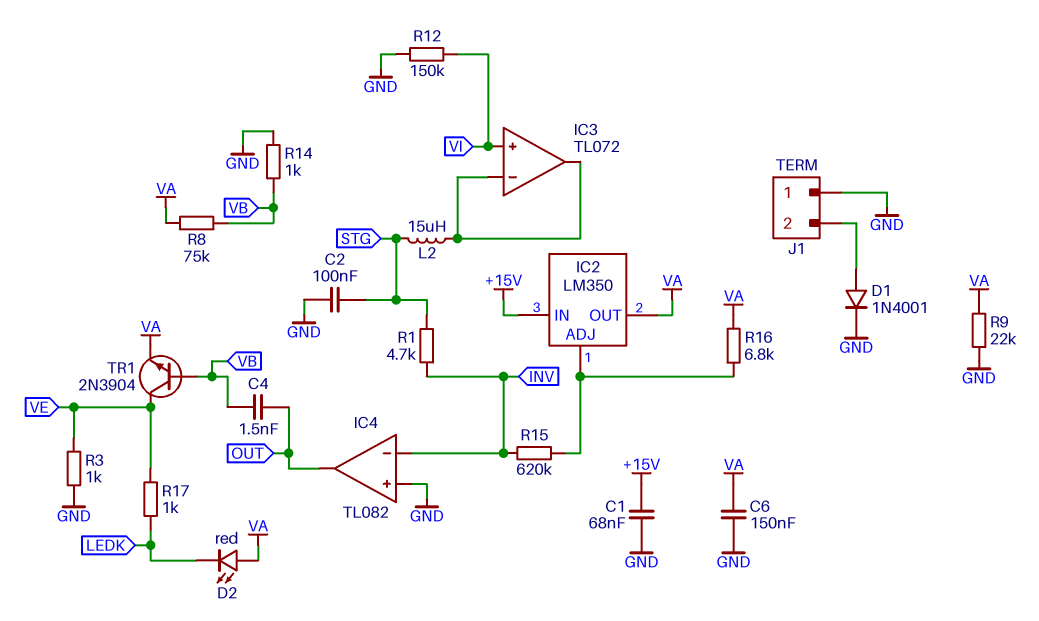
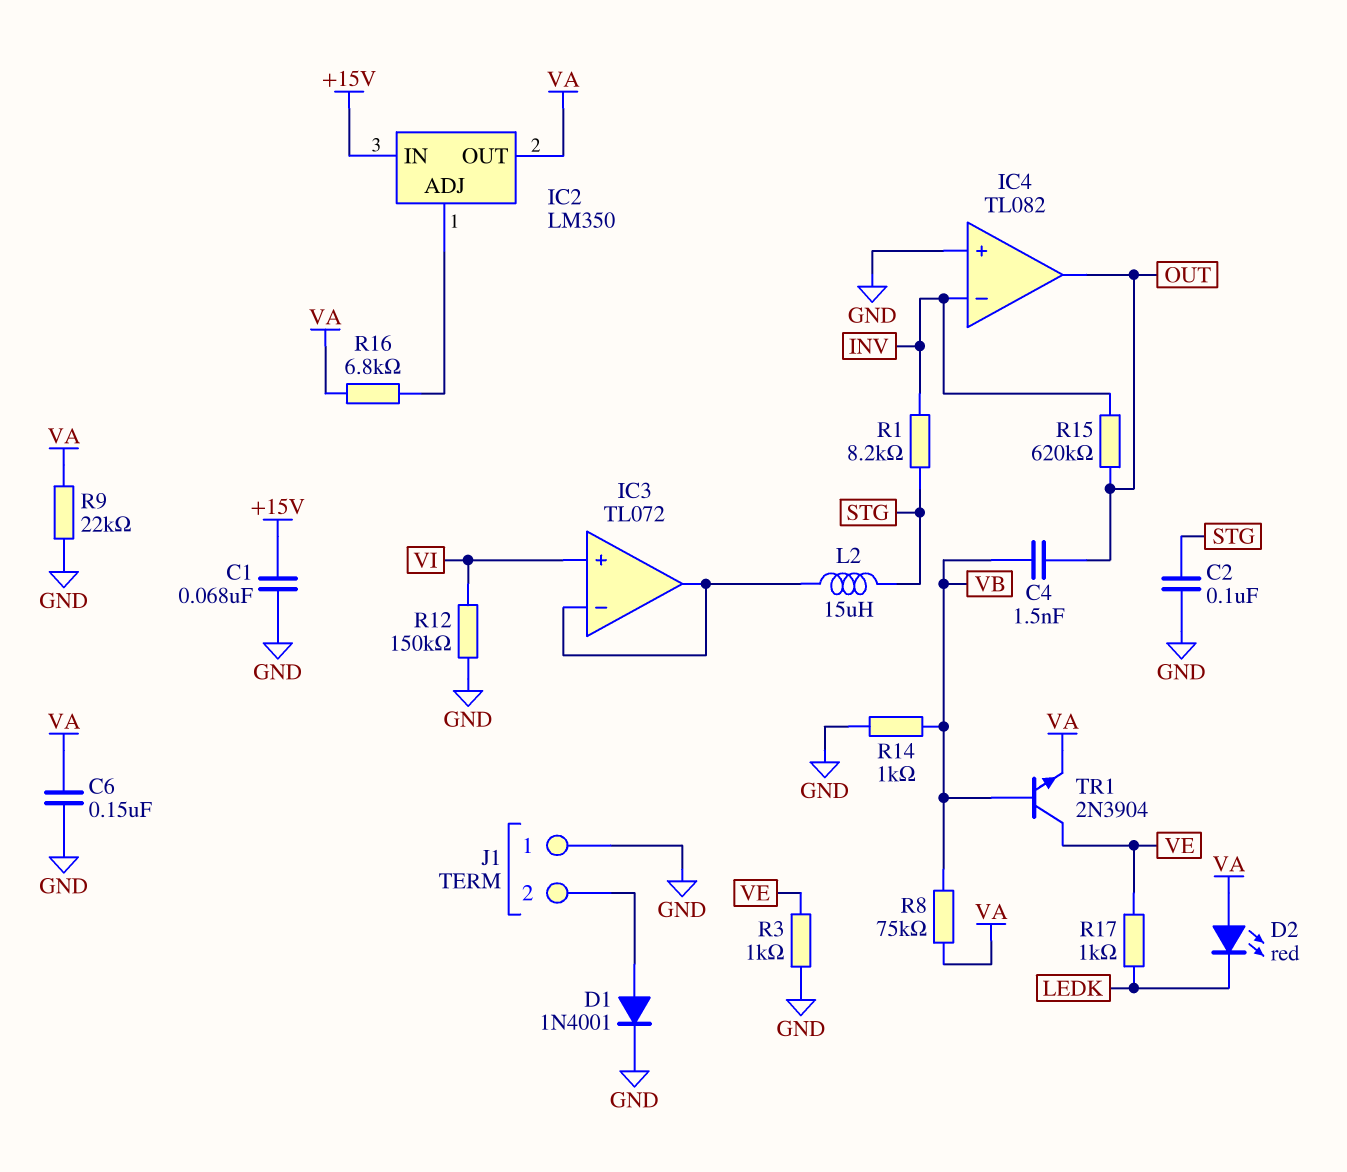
R1: 4.7k (INV, STG) -> 8.2k (INV, STG)
R15: 620k (IC2/ADJ, INV) -> 620k (INV, OUT)

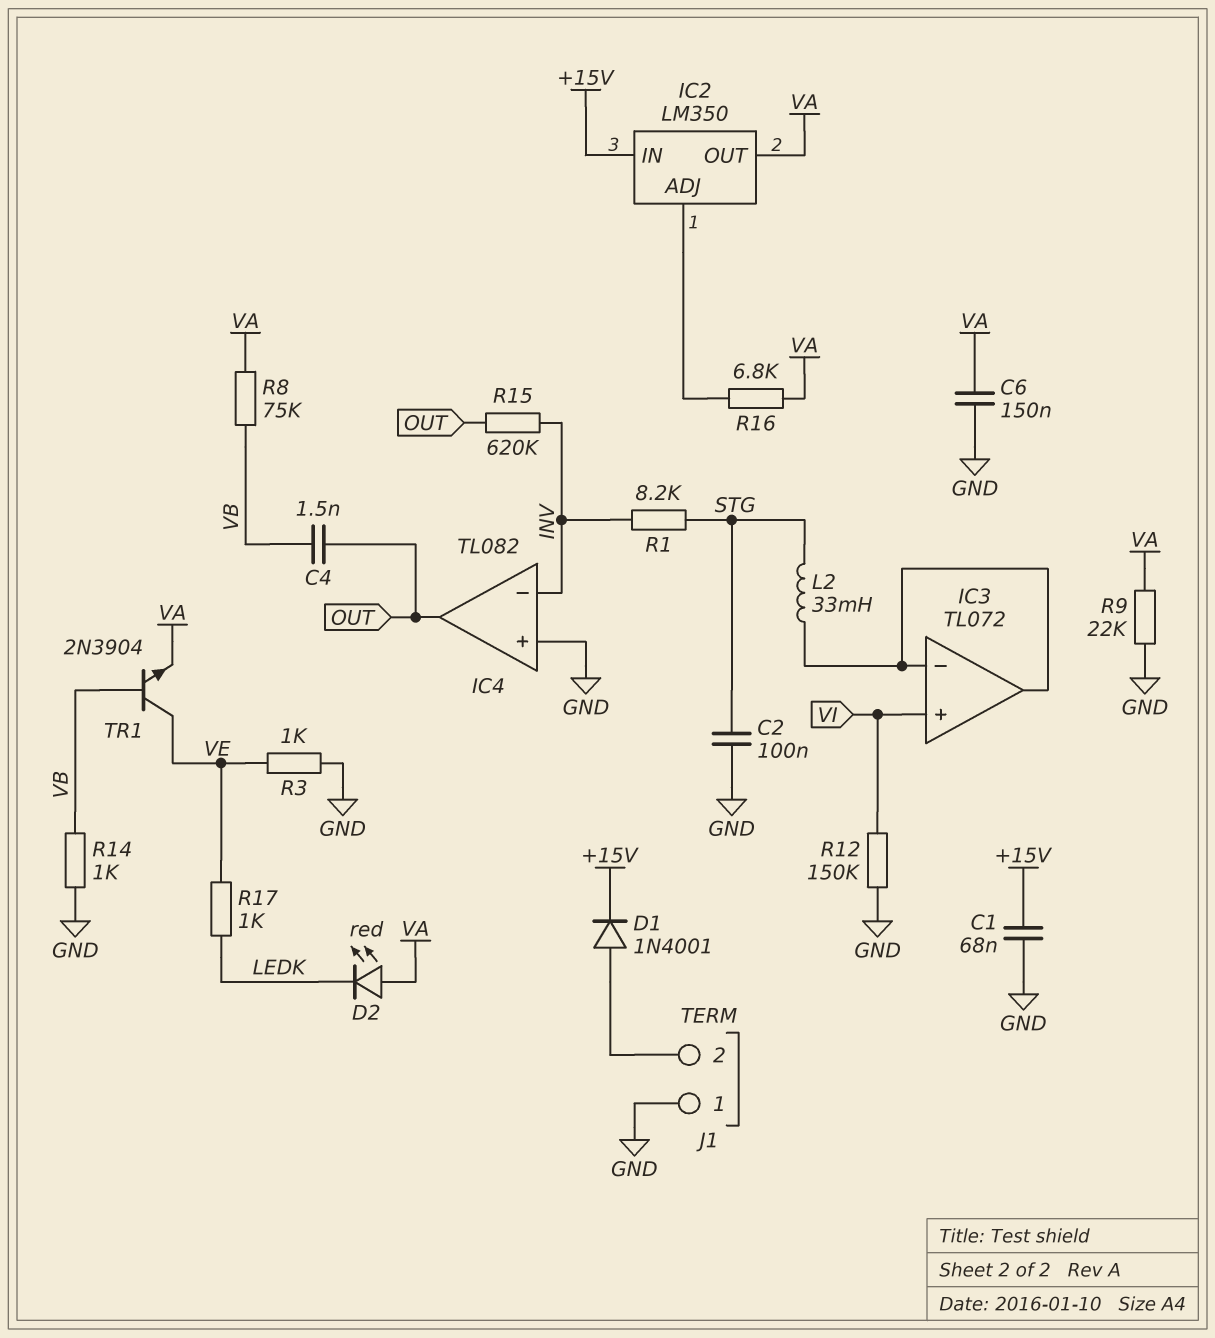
D1: diode 1N4001 (A J1/2, K GND) -> diode 1N4001 (A J1/2, K +15V)
L2: 15uH (IC3/in-, STG) -> 33mH (IC3/in-, STG)

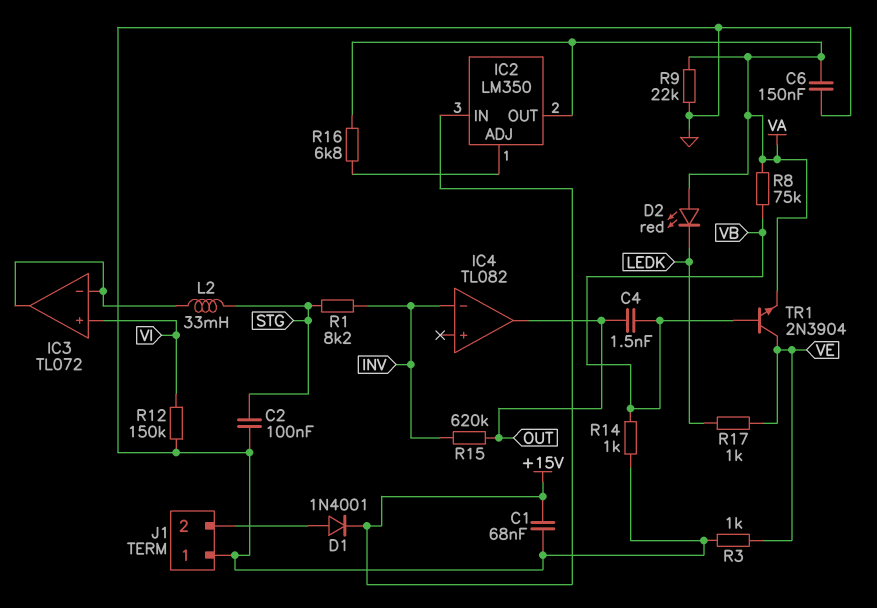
IC4 pin in+: GND -> none

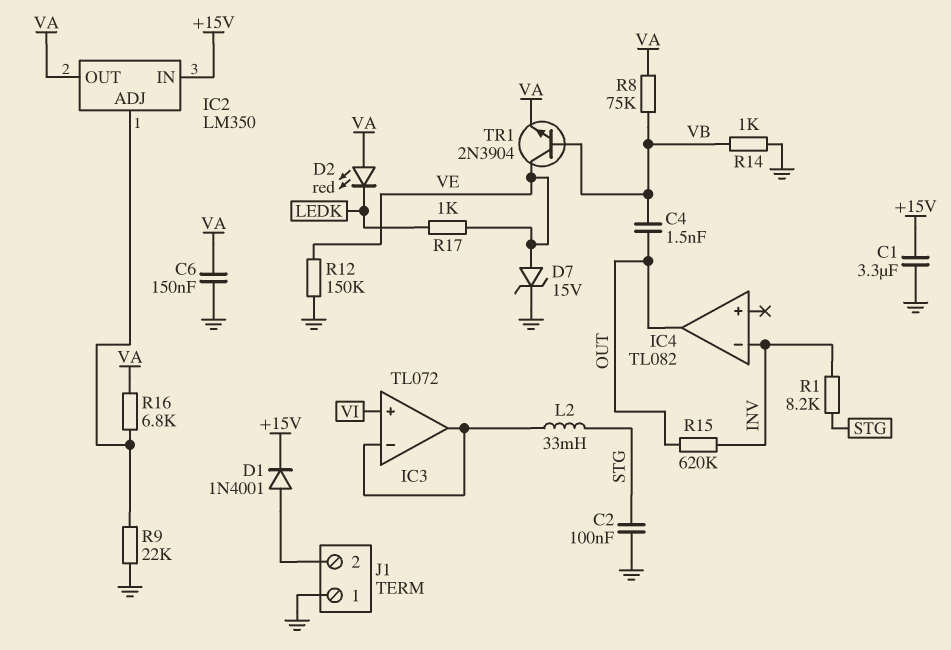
C1: 68nF (+15V, GND) -> 3.3uF (+15V, GND)
D7: none -> zener 15V (A VE, K GND)
R3: 1k (GND, VE) -> none
R9: 22k (GND, VA) -> 22k (GND, IC2/ADJ)
R12: 150k (GND, VI) -> 150k (GND, VE)

